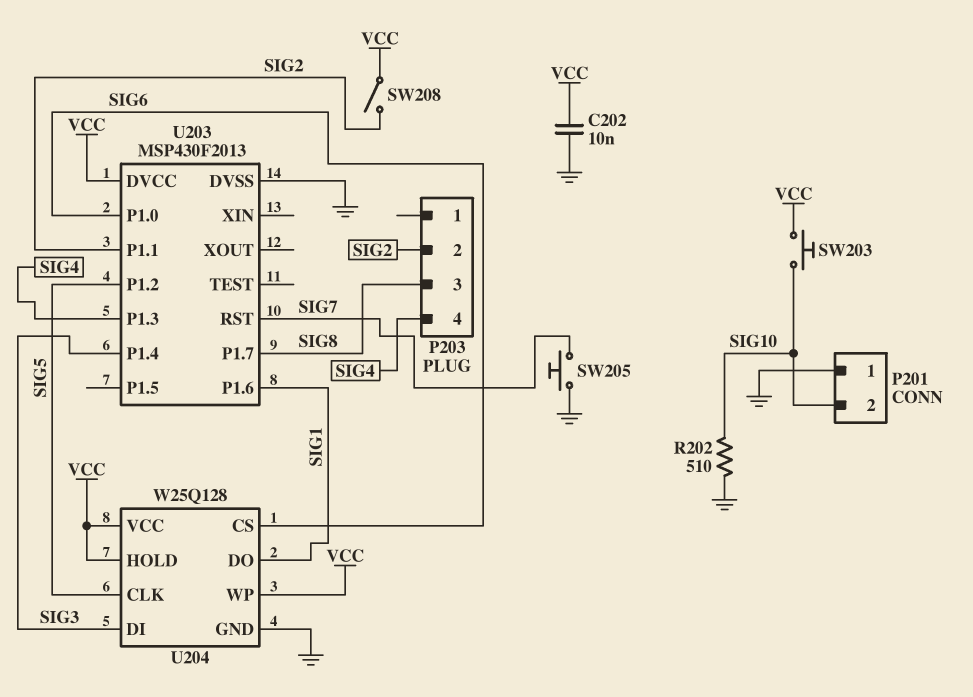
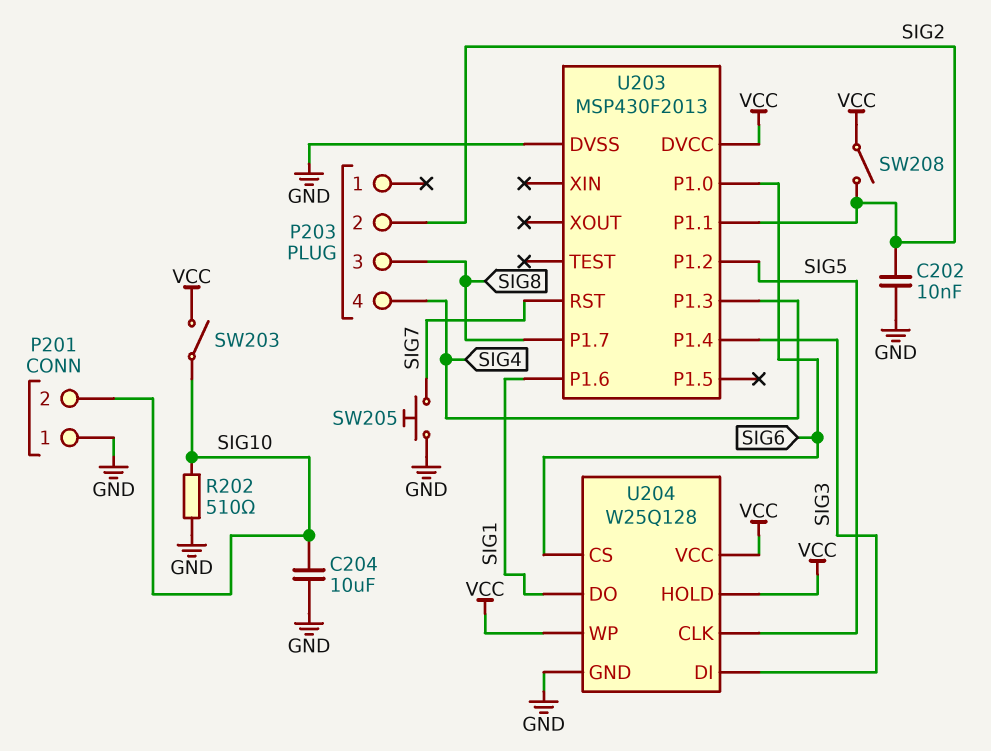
C202: 10nF (GND, VCC) -> 10nF (GND, SIG2)
C204: none -> 10uF (GND, SIG10)
SW203: button (SIG10, VCC) -> switch (SIG10, VCC)

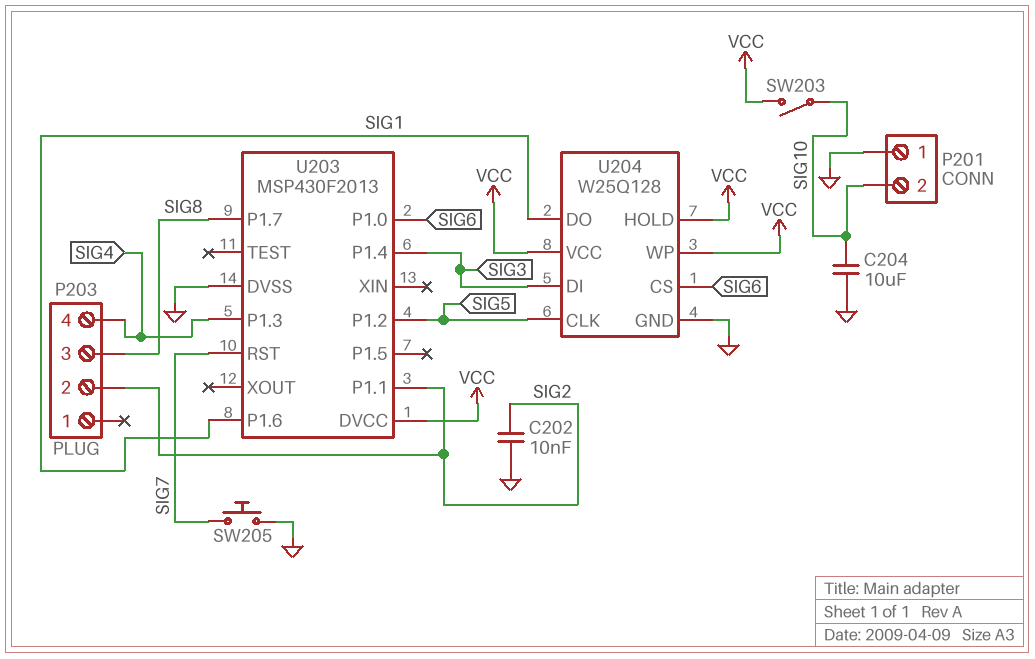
R202: 510 (GND, SIG10) -> none
SW208: switch (SIG2, VCC) -> none

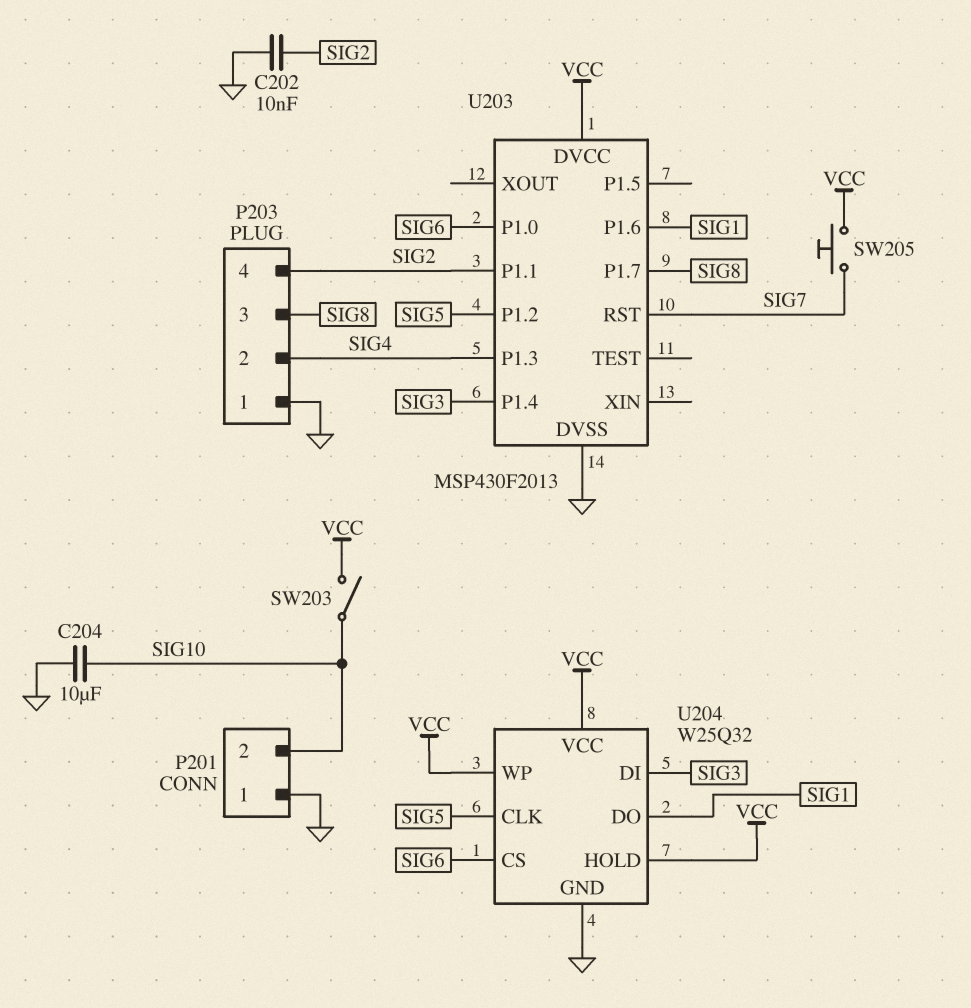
P203 pin 1: none -> GND
P203 pin 2: SIG2 -> SIG4
P203 pin 4: SIG4 -> SIG2
SW205: button (GND, SIG7) -> button (SIG7, VCC)
U204: W25Q128 -> W25Q32

